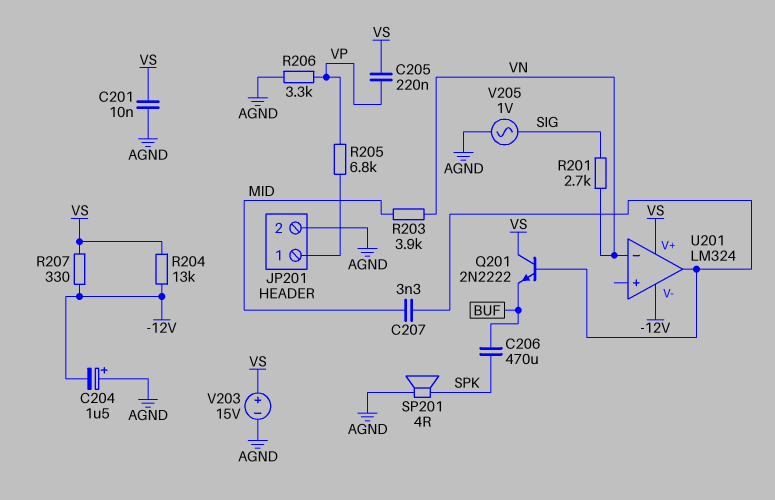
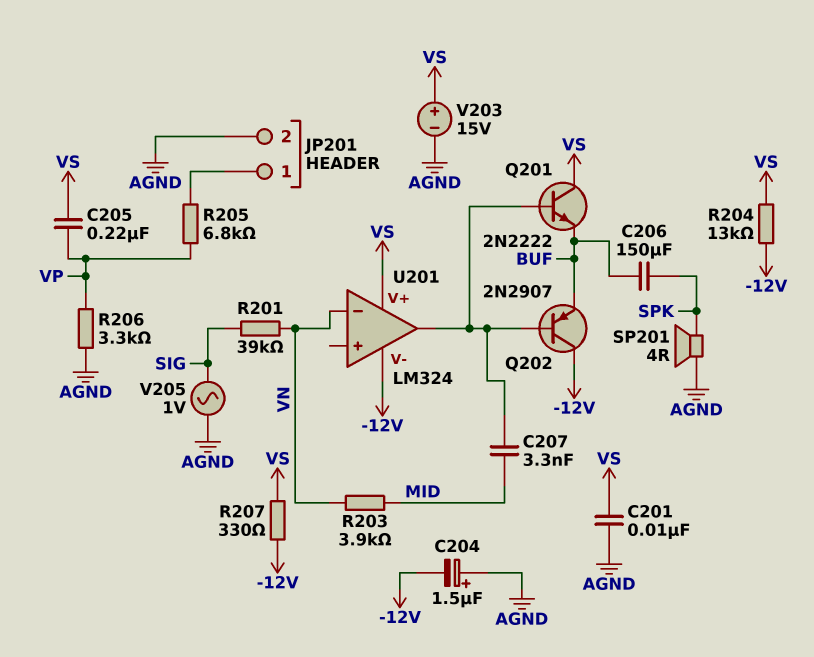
C206: 470uF (BUF, SPK) -> 150uF (BUF, SPK)
Q202: none -> PNP 2N2907 (B U201/out, C -12V, E BUF)
R201: 2.7k (SIG, VN) -> 39k (SIG, VN)

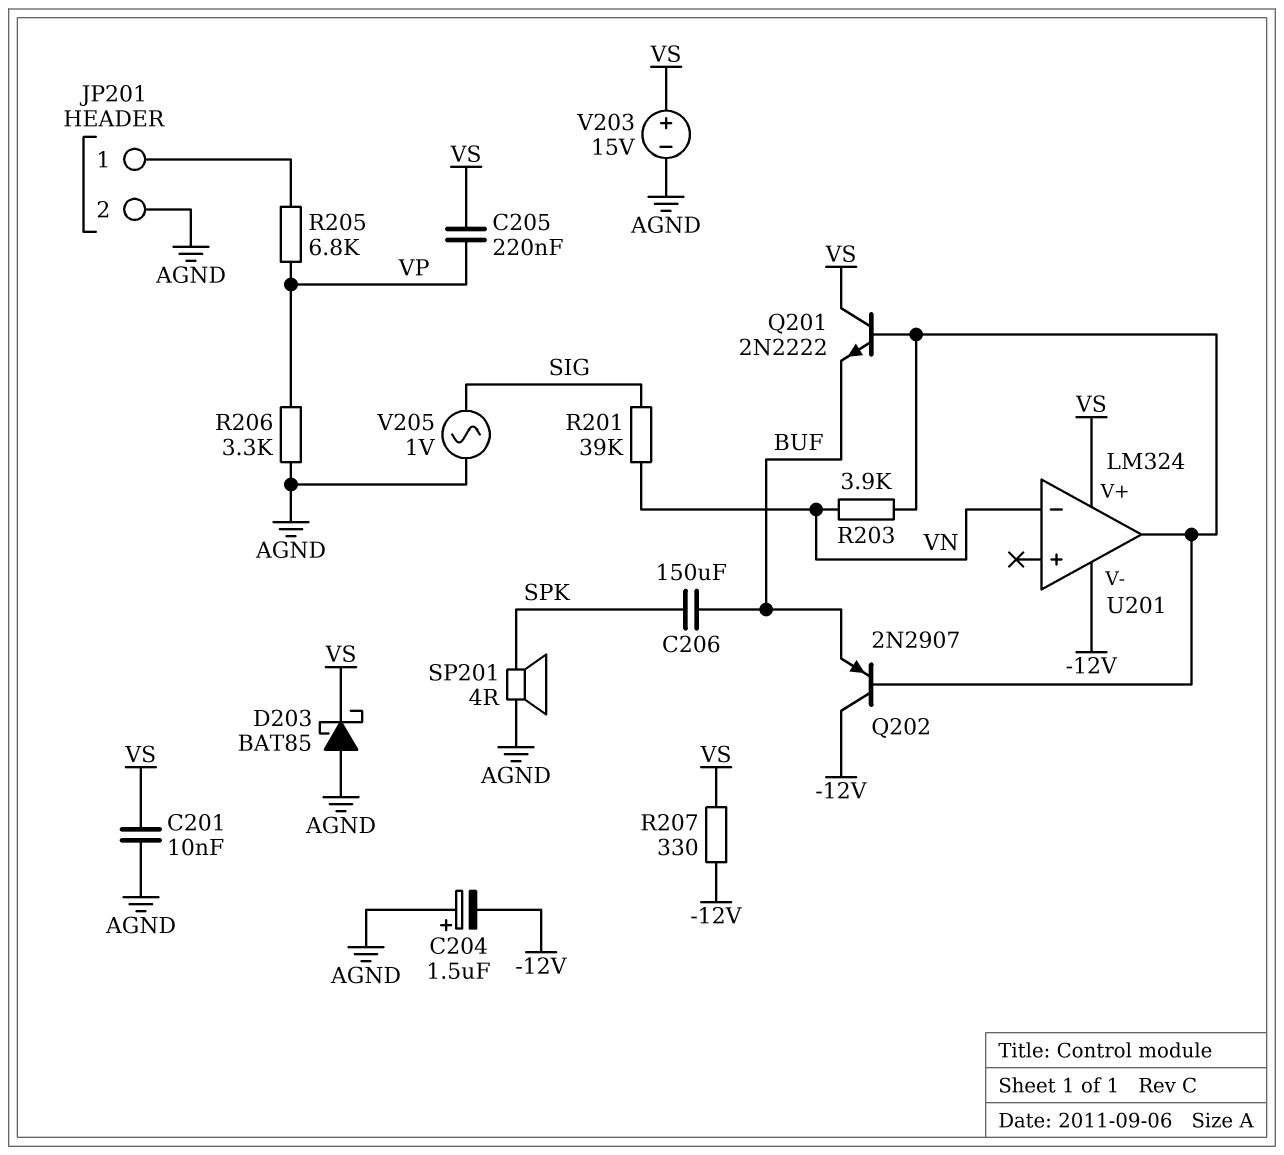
C207: 3.3nF (MID, U201/out) -> none
D203: none -> schottky BAT85 (A AGND, K VS)
R203: 3.9k (MID, VN) -> 3.9k (U201/out, VN)
R204: 13k (-12V, VS) -> none

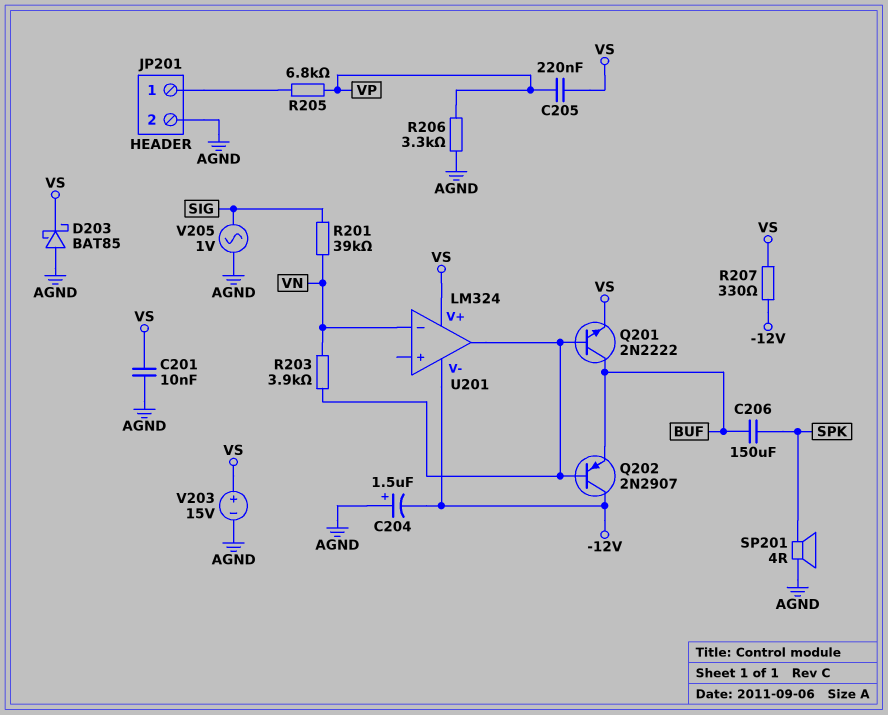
Q201: NPN 2N2222 (B U201/out, C VS, E BUF) -> NPN 2N2222 (B U201/out, C BUF, E VS)

